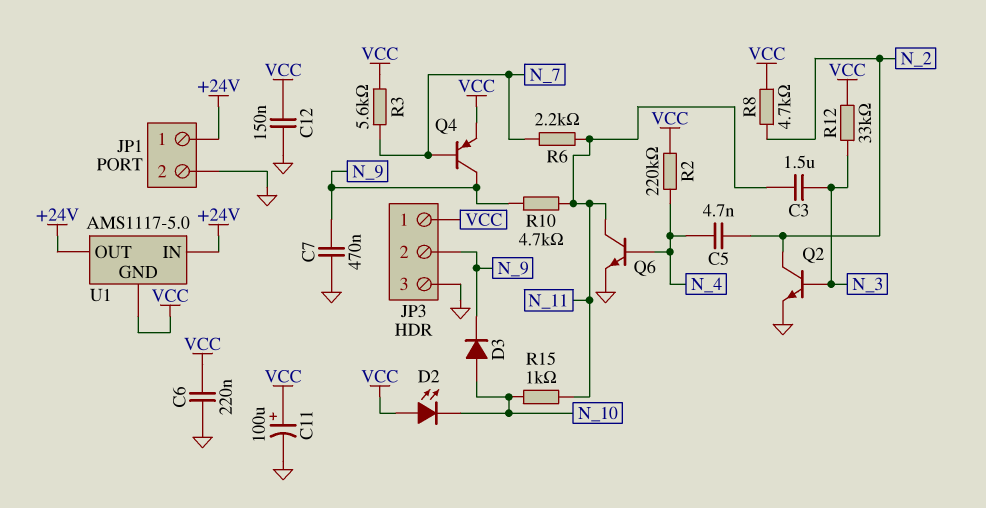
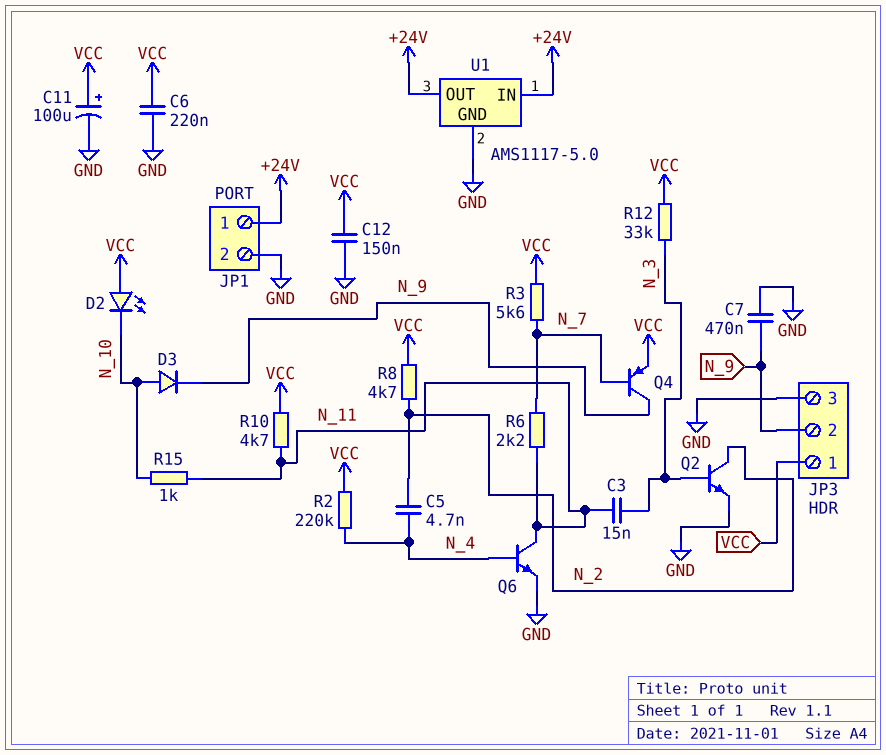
C3: 1.5uF (N_3, N_11) -> 15nF (N_3, N_11)
R10: 4.7k (N_9, N_11) -> 4.7k (N_11, VCC)
U1 pin GND: VCC -> GND

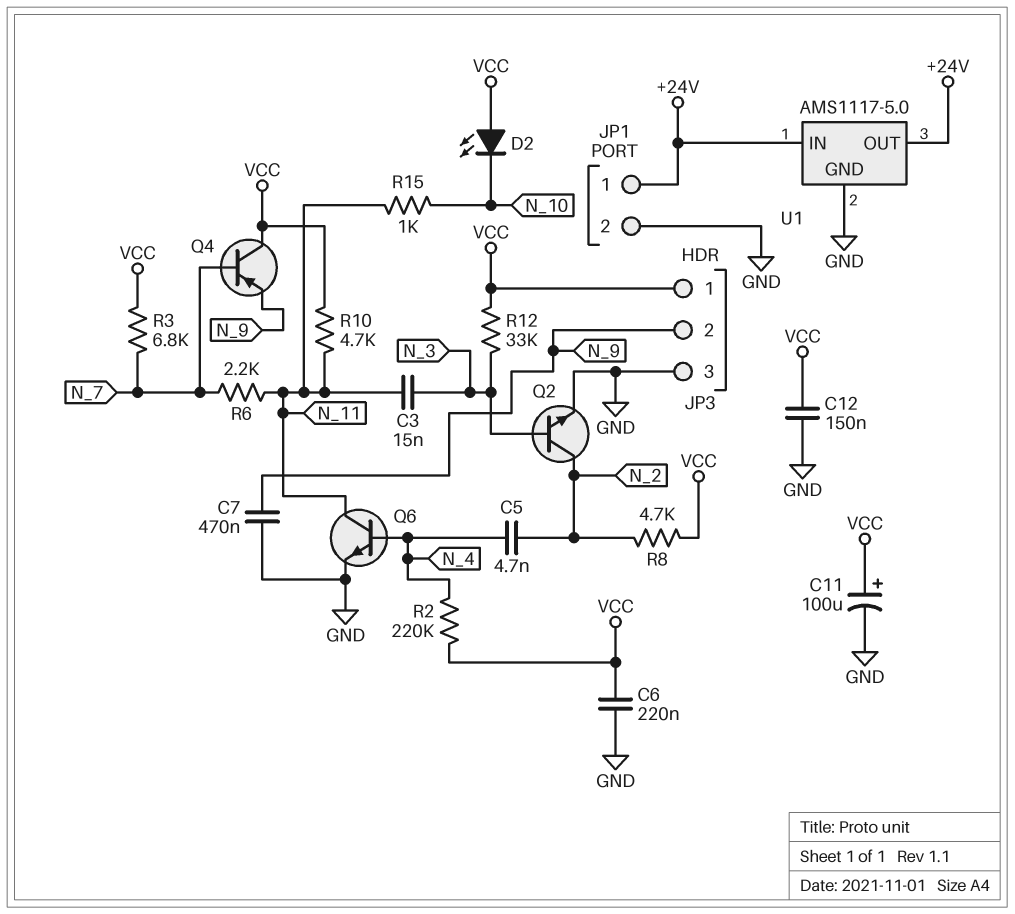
D3: diode (A N_10, K N_9) -> none
Q4: PNP (B N_7, C N_9, E VCC) -> PNP (B N_7, C VCC, E N_9)
R3: 5.6k (N_7, VCC) -> 6.8k (N_7, VCC)

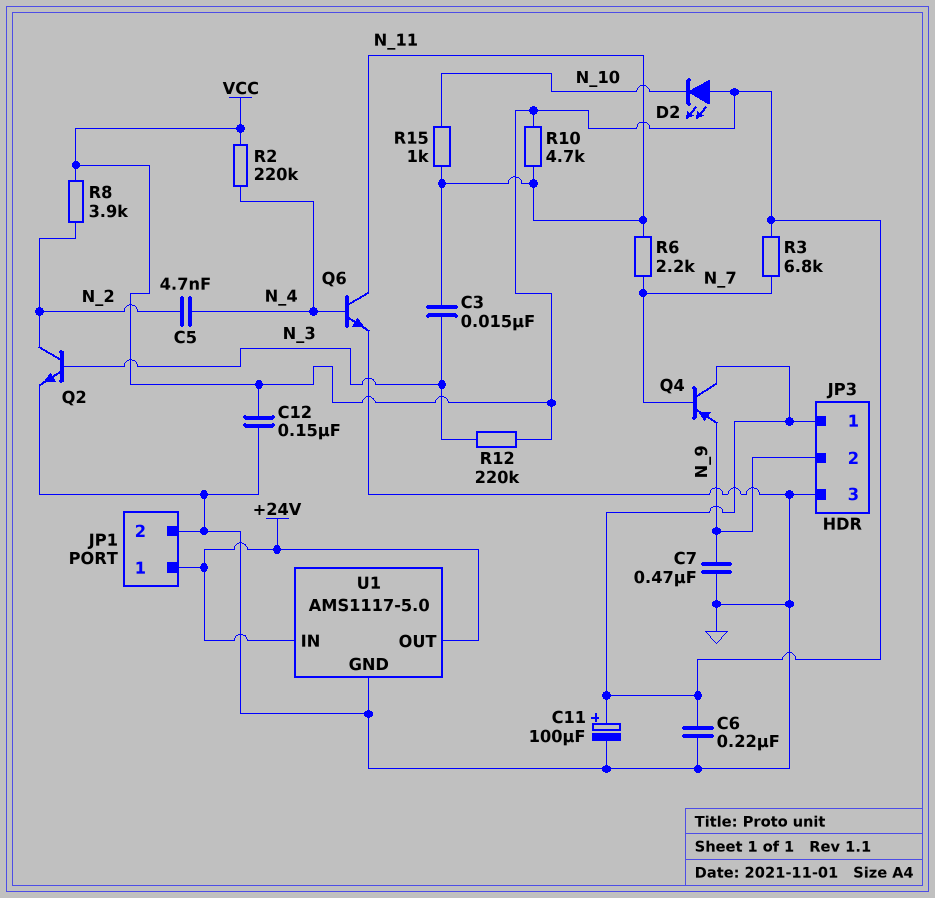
R8: 4.7k (N_2, VCC) -> 3.9k (N_2, VCC)
R12: 33k (N_3, VCC) -> 220k (N_3, VCC)

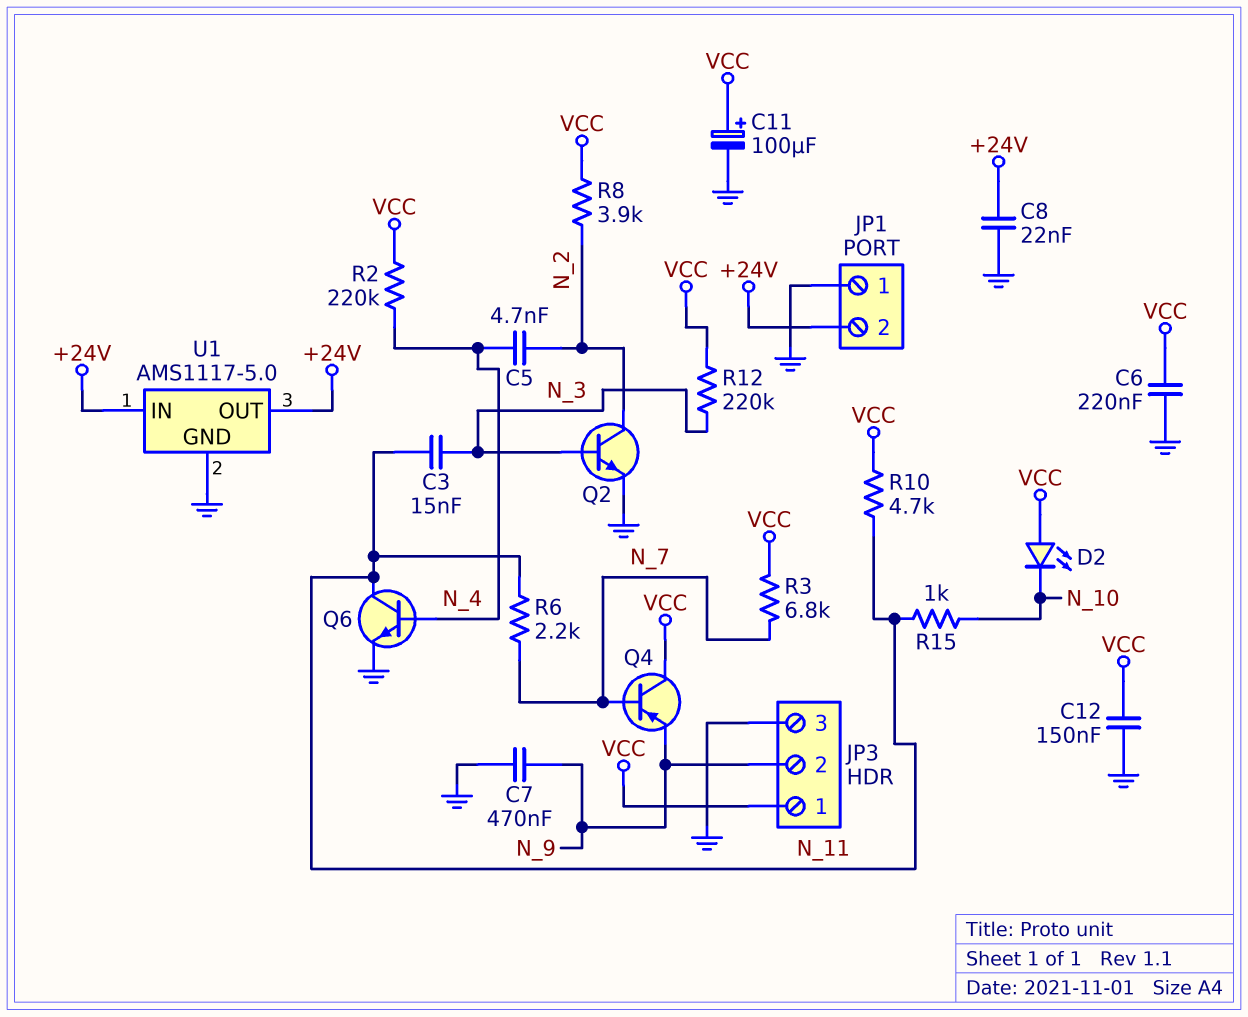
C8: none -> 22nF (+24V, GND)
JP1 pin 1: +24V -> GND
JP1 pin 2: GND -> +24V

